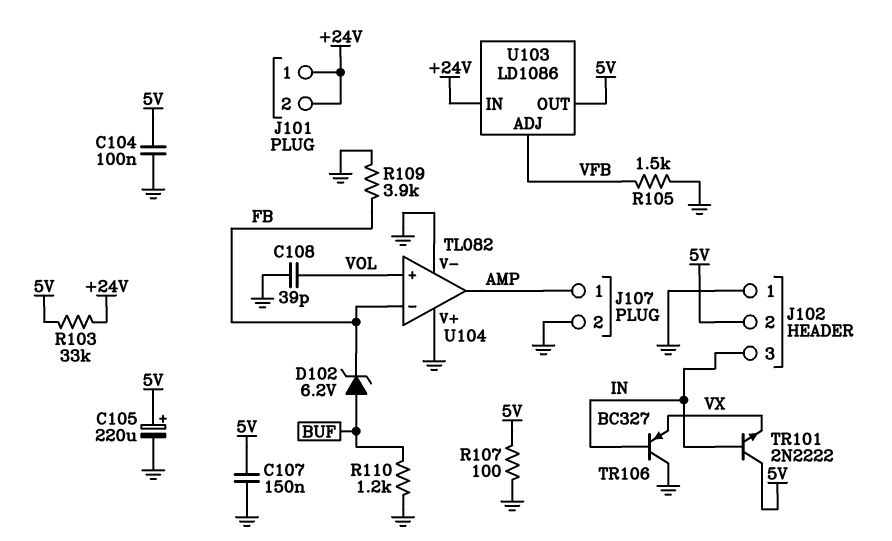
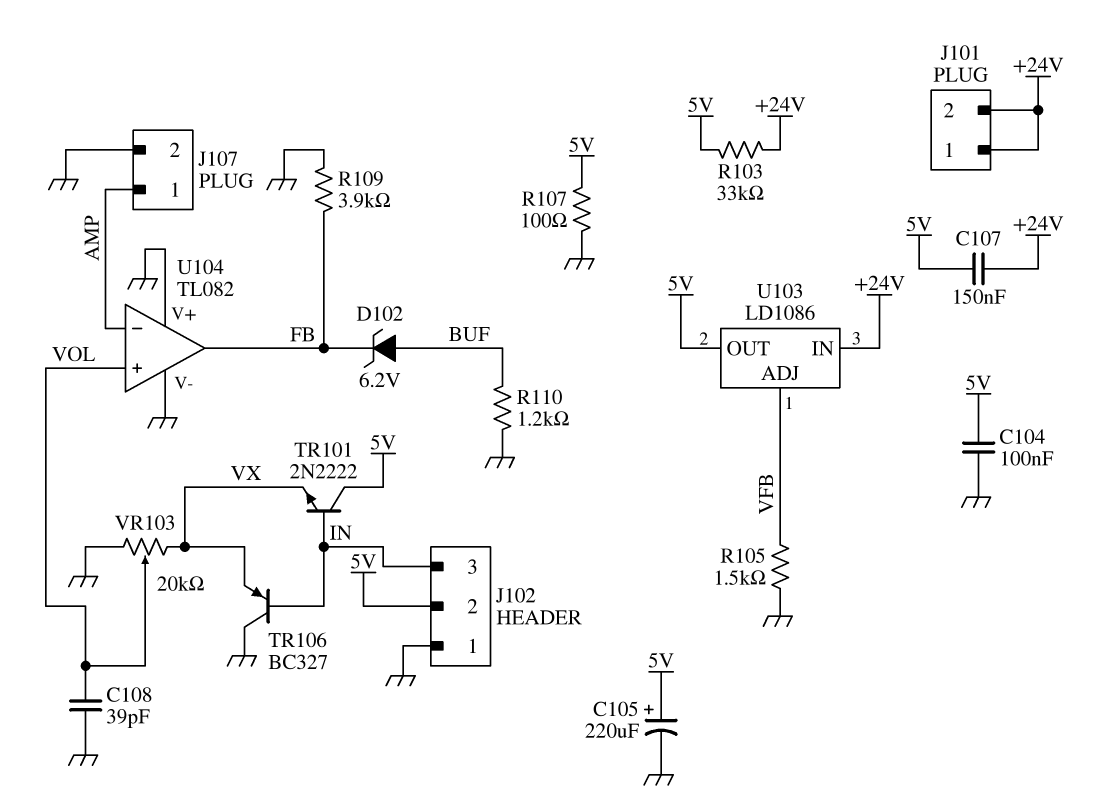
C107: 150nF (5V, GND) -> 150nF (+24V, 5V)
U104 pin in-: FB -> AMP
U104 pin out: AMP -> FB
VR103: none -> 20k (GND, VX, wiper VOL)

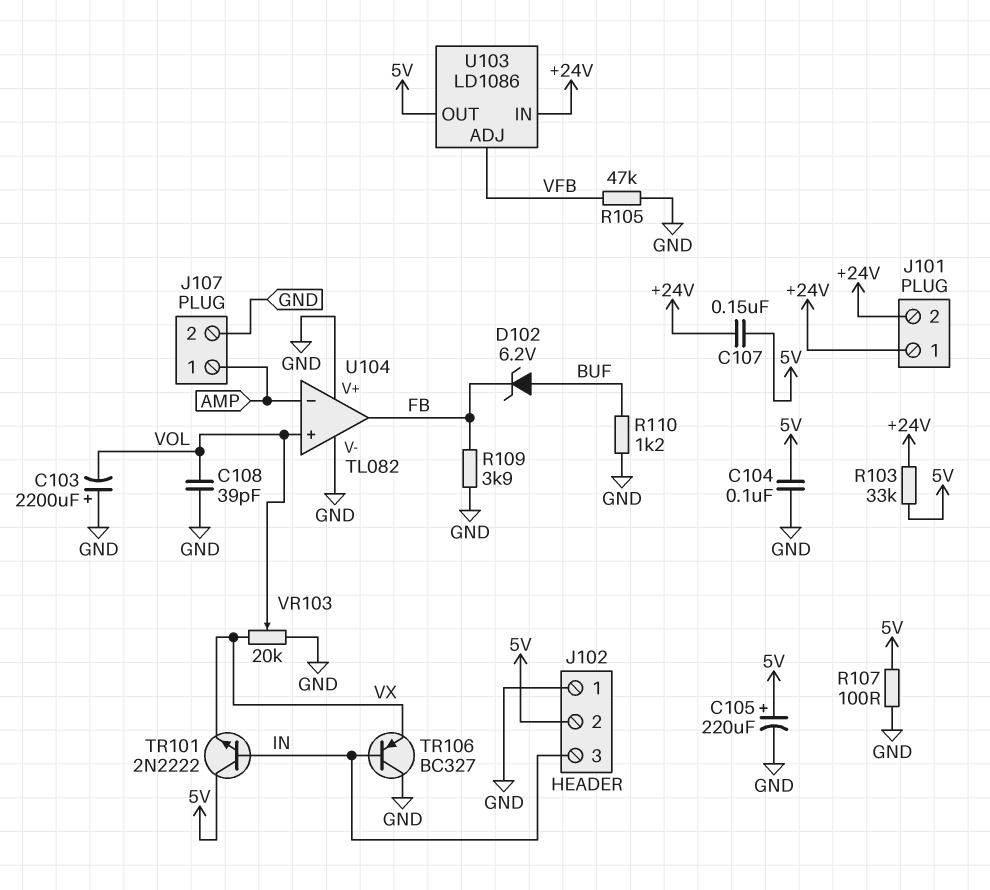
C103: none -> 2200uF (plus GND, minus VOL)
R105: 1.5k (GND, VFB) -> 47k (GND, VFB)

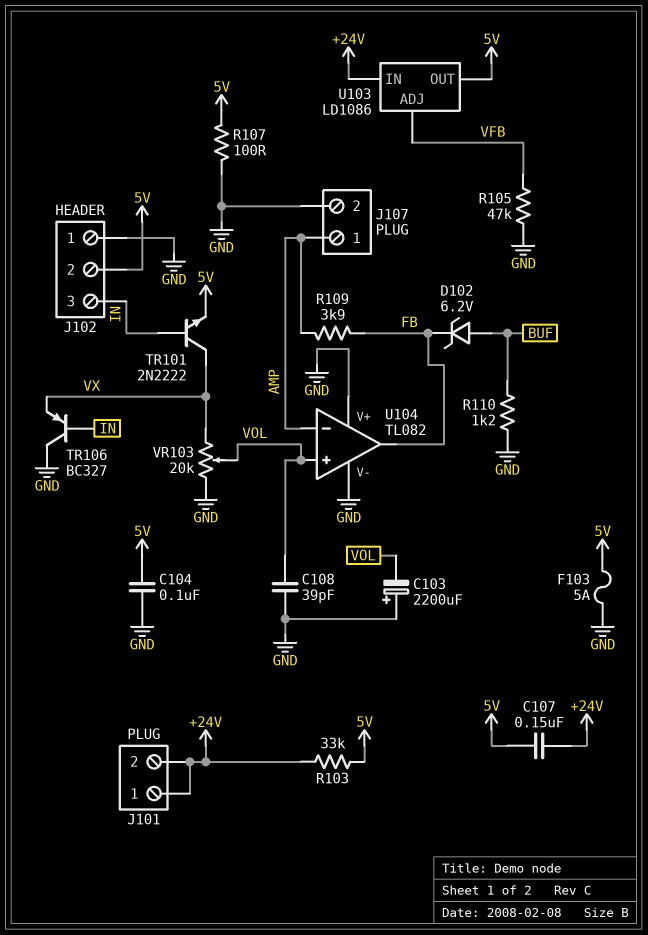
C105: 220uF (plus 5V, minus GND) -> none
F103: none -> 5A (5V, GND)
R109: 3.9k (FB, GND) -> 3.9k (AMP, FB)
TR101: NPN 2N2222 (B IN, C 5V, E VX) -> NPN 2N2222 (B IN, C VX, E 5V)

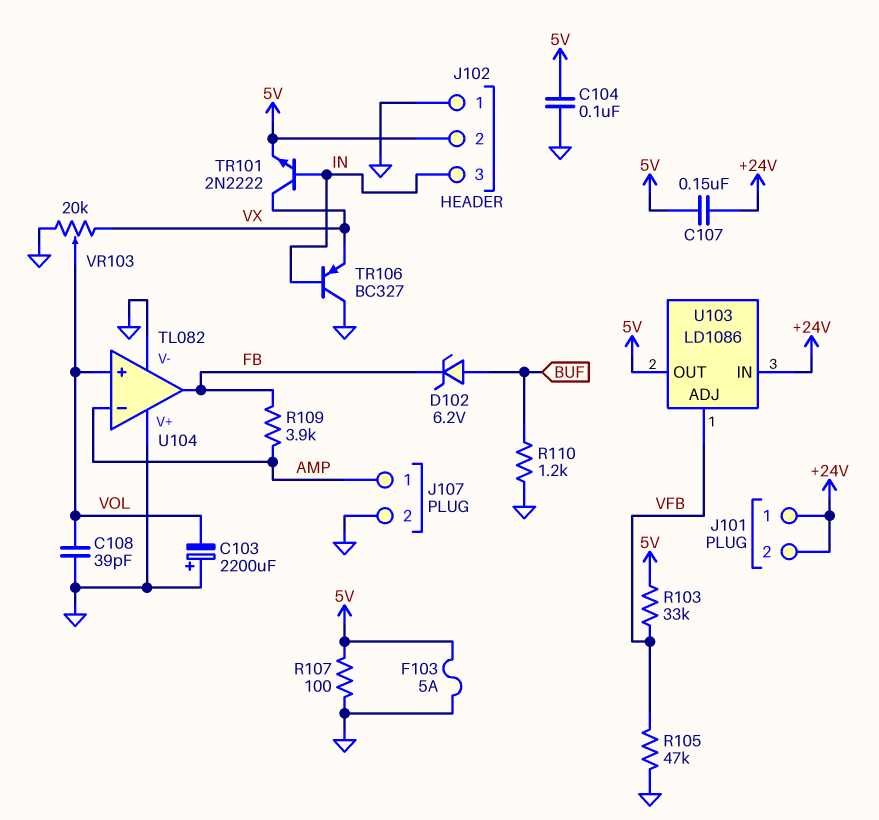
R103: 33k (+24V, 5V) -> 33k (5V, VFB)

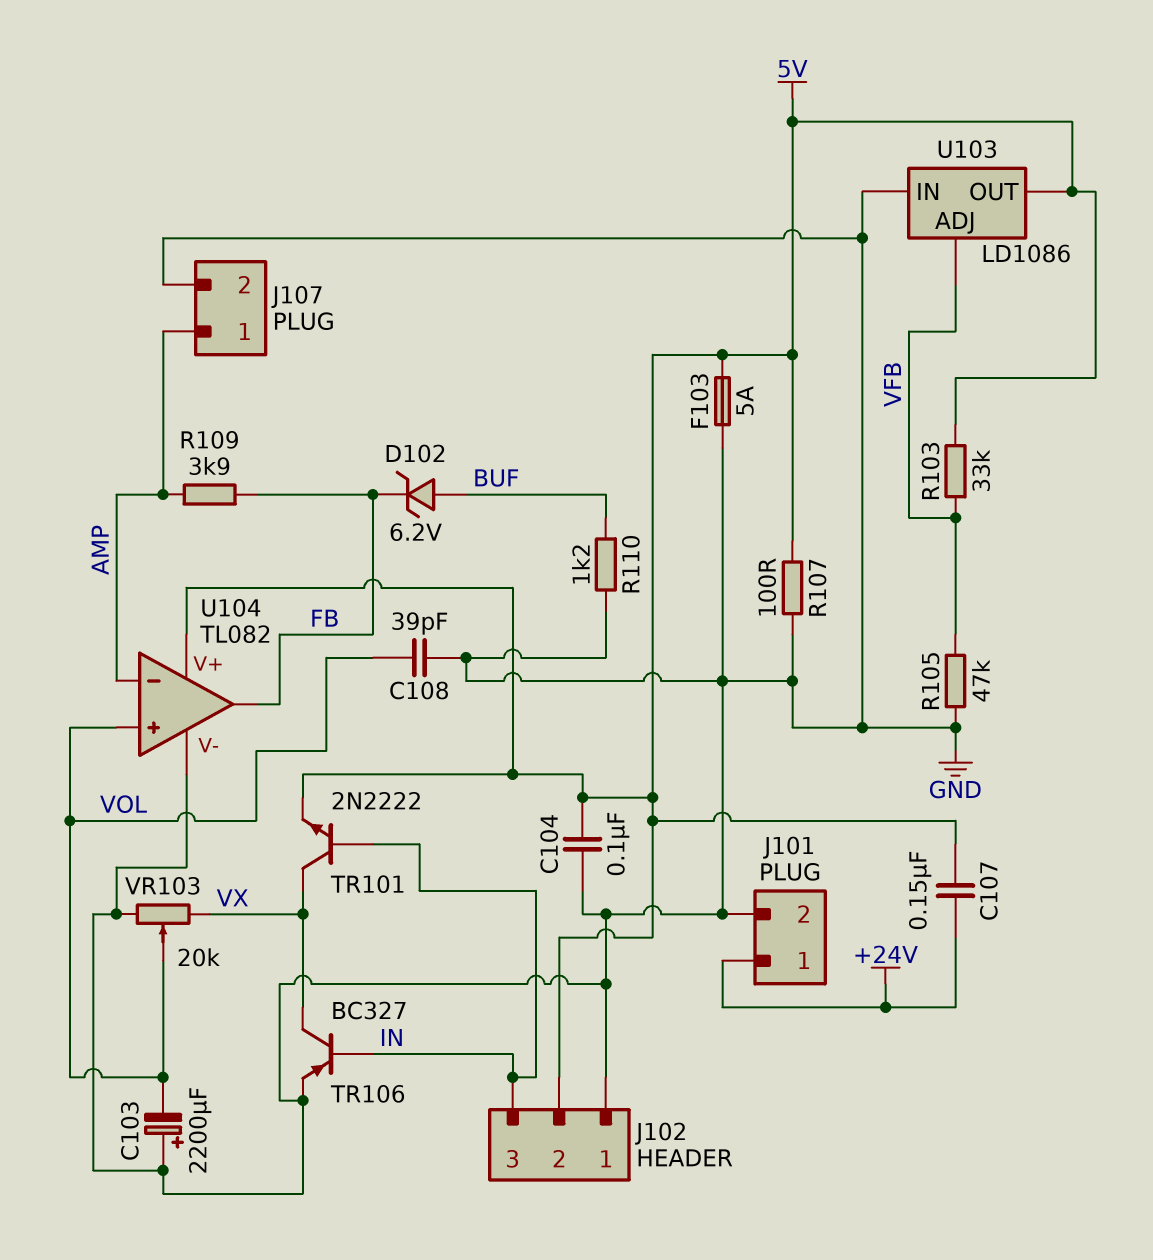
J101 pin 2: +24V -> GND
TR106: PNP BC327 (B IN, C GND, E VX) -> PNP BC327 (B IN, C VX, E GND)
U103 pin IN: +24V -> GND
U104 pin V+: GND -> 5V

